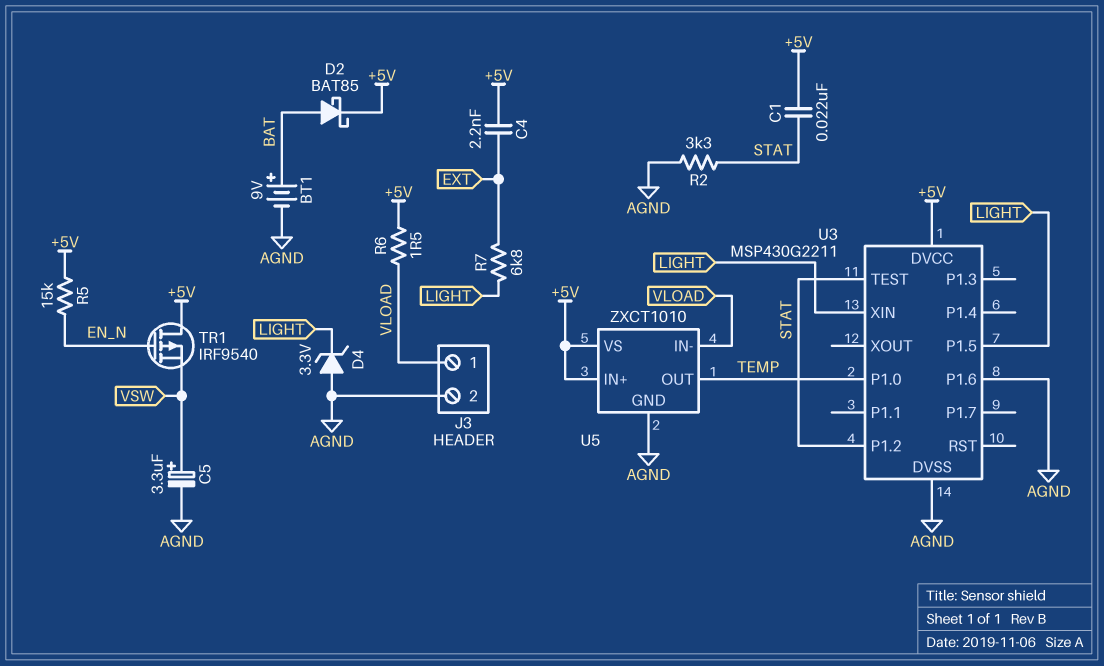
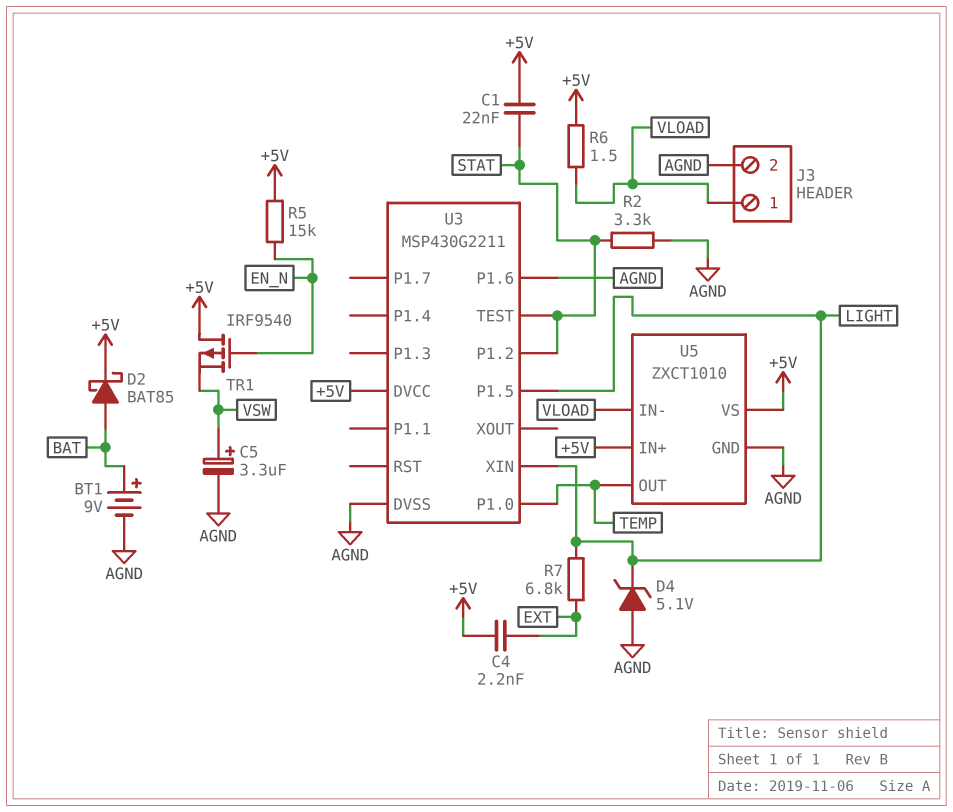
D4: zener 3.3V (A AGND, K LIGHT) -> zener 5.1V (A AGND, K LIGHT)

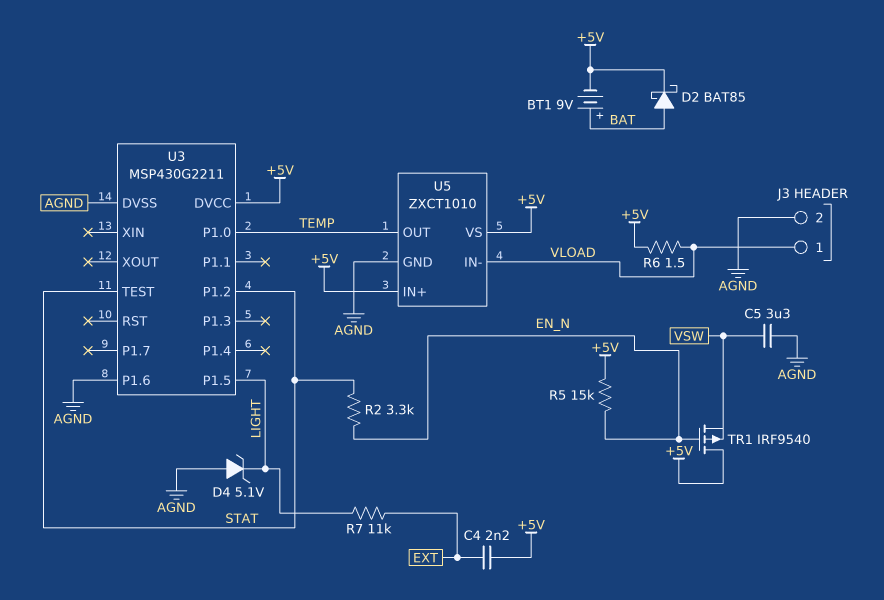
BT1: 9V (plus BAT, minus AGND) -> 9V (plus BAT, minus +5V)
C1: 22nF (+5V, STAT) -> none
C5: 3.3uF (plus VSW, minus AGND) -> 3.3uF (AGND, VSW)
R2: 3.3k (AGND, STAT) -> 3.3k (EN_N, STAT)
R7: 6.8k (EXT, LIGHT) -> 11k (EXT, LIGHT)
U3 pin XIN: LIGHT -> none

